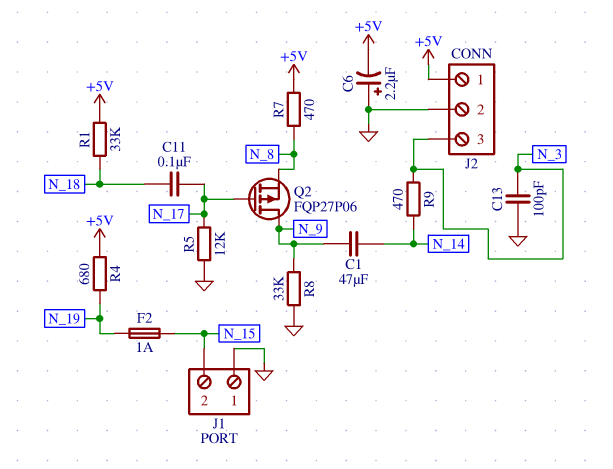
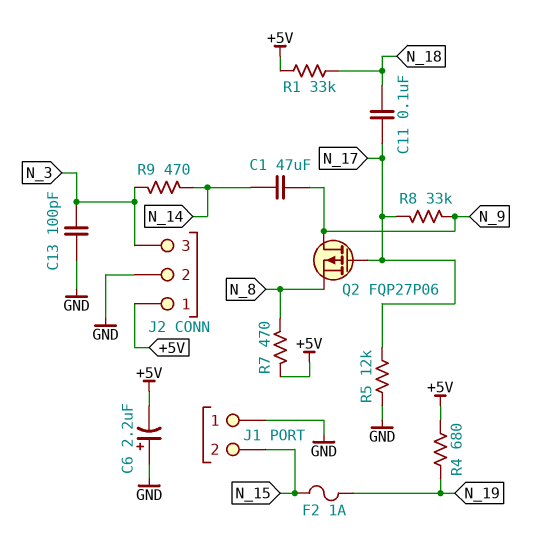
R8: 33k (GND, N_9) -> 33k (N_9, N_17)

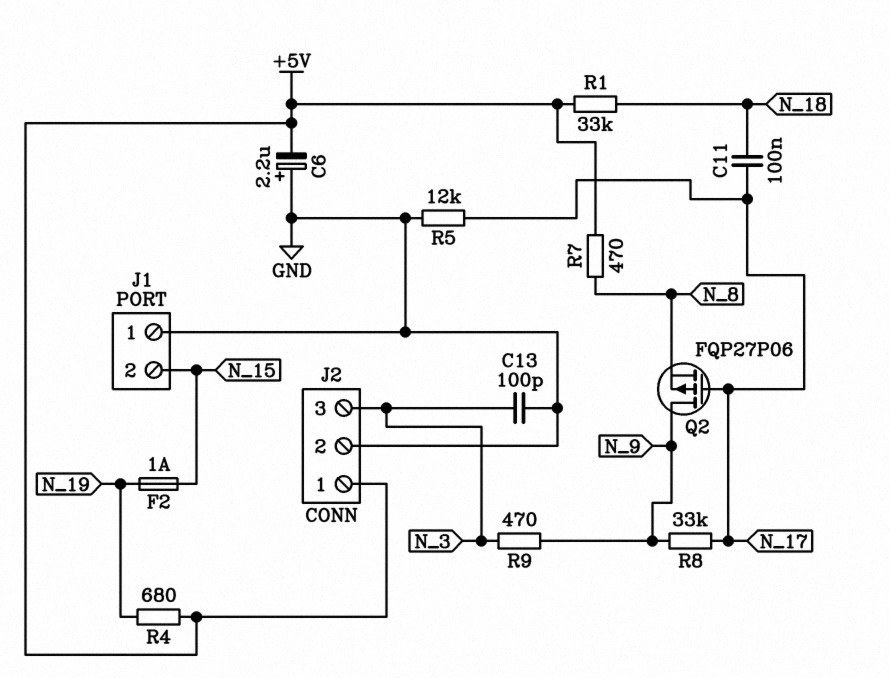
C1: 47uF (N_9, N_14) -> none
R9: 470 (N_3, N_14) -> 470 (N_3, N_9)

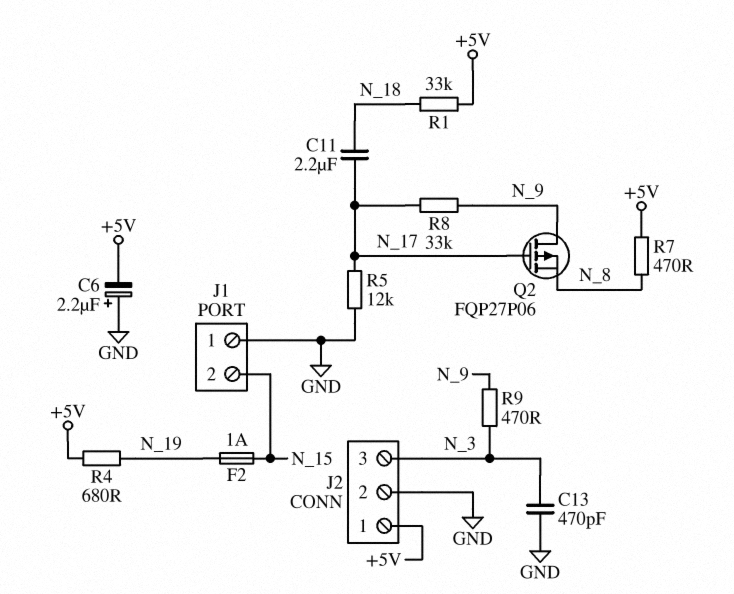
C11: 100nF (N_17, N_18) -> 2.2uF (N_17, N_18)
C13: 100pF (GND, N_3) -> 470pF (GND, N_3)

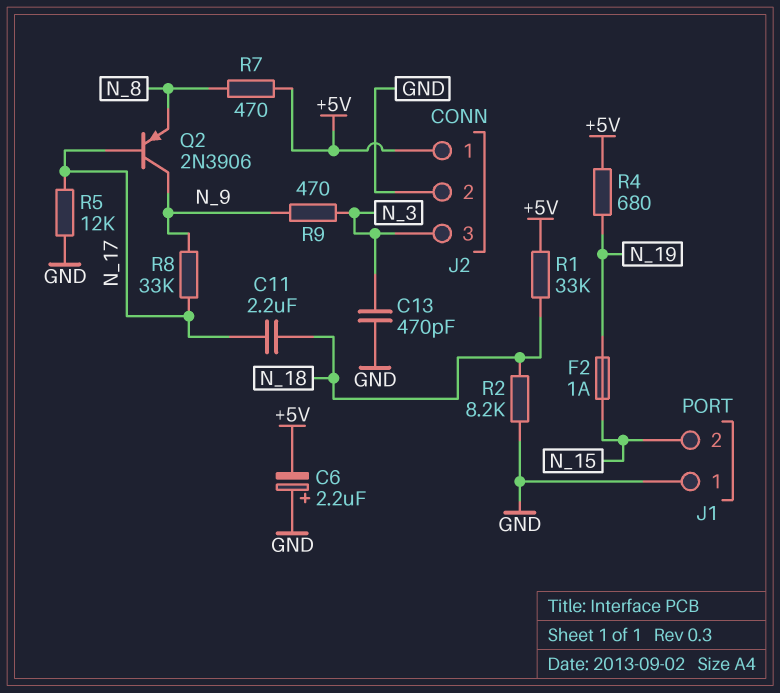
Q2: PMOS FQP27P06 (G N_17, D N_9, S N_8) -> PNP 2N3906 (B N_17, C N_9, E N_8)
R2: none -> 8.2k (GND, N_18)

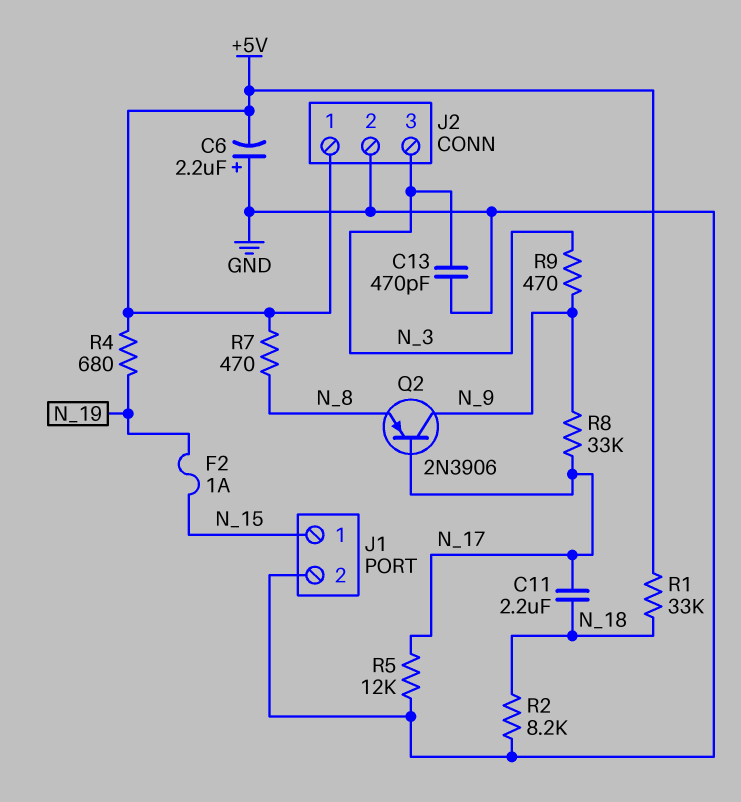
J1 pin 1: GND -> N_15
J1 pin 2: N_15 -> GND

